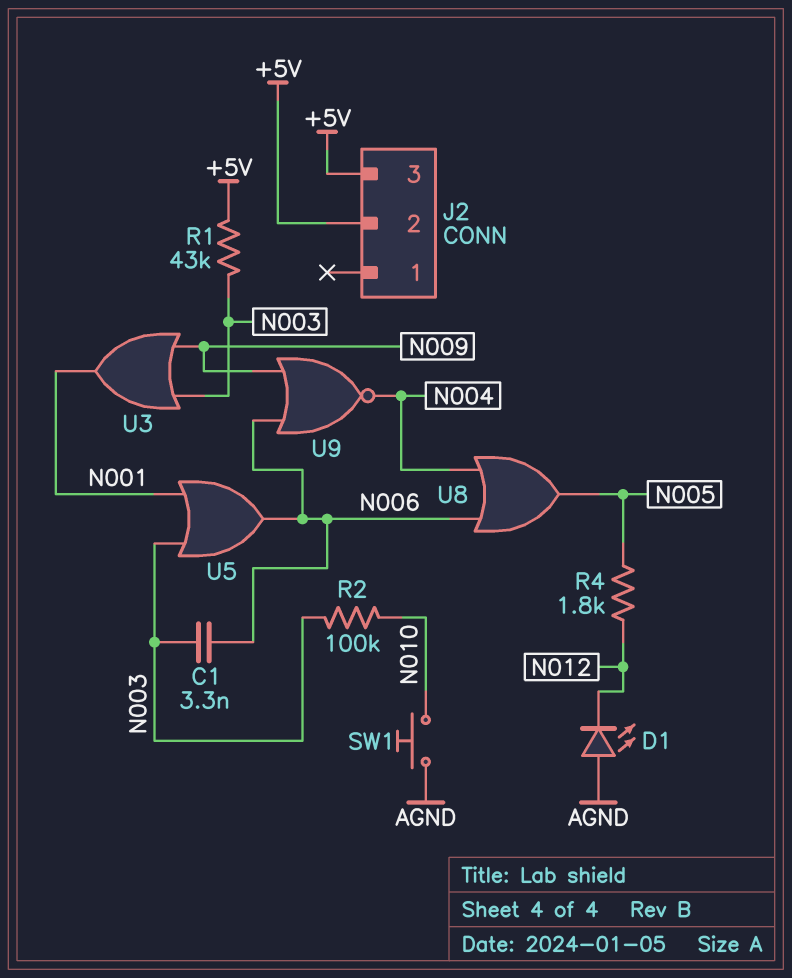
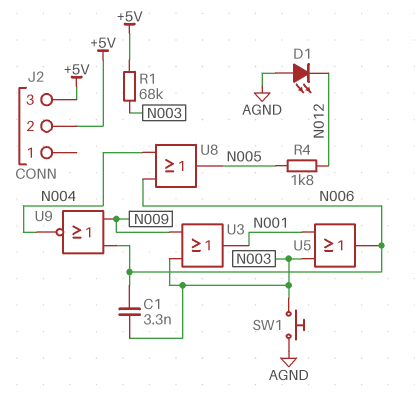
R1: 43k (+5V, N003) -> 68k (+5V, N003)
R2: 100k (N003, N010) -> none
SW1: button (AGND, N010) -> button (AGND, N003)

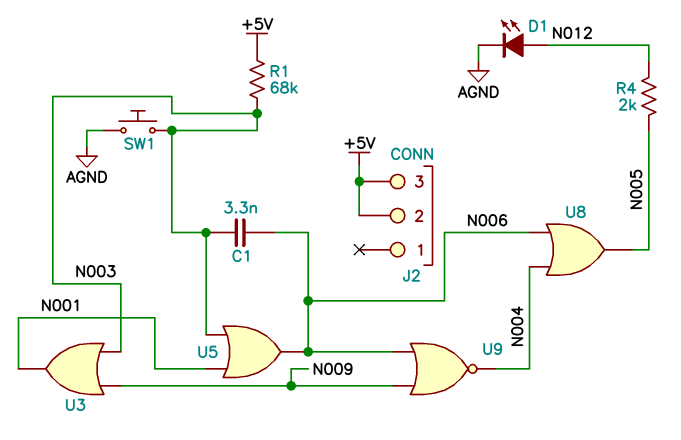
D1: LED (A AGND, K N012) -> LED (A N012, K AGND)
R4: 1.8k (N005, N012) -> 2k (N005, N012)

